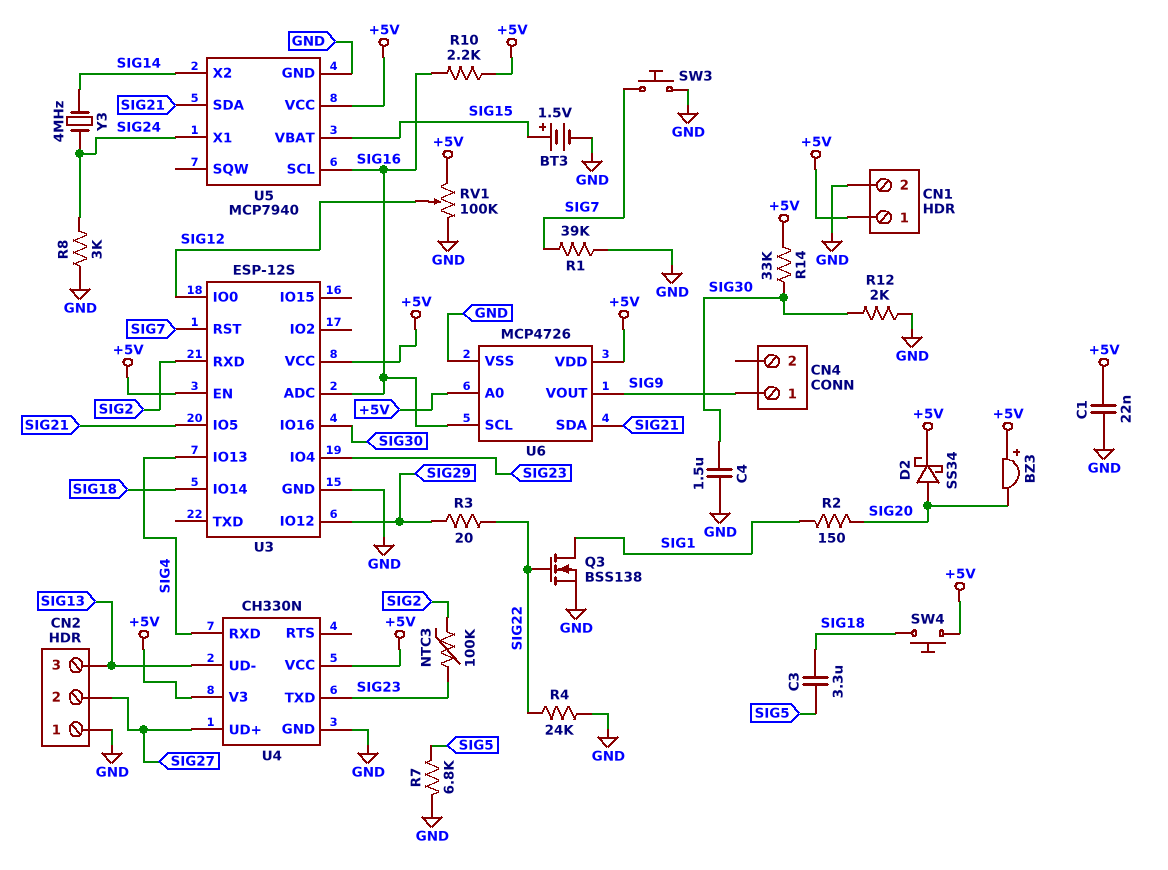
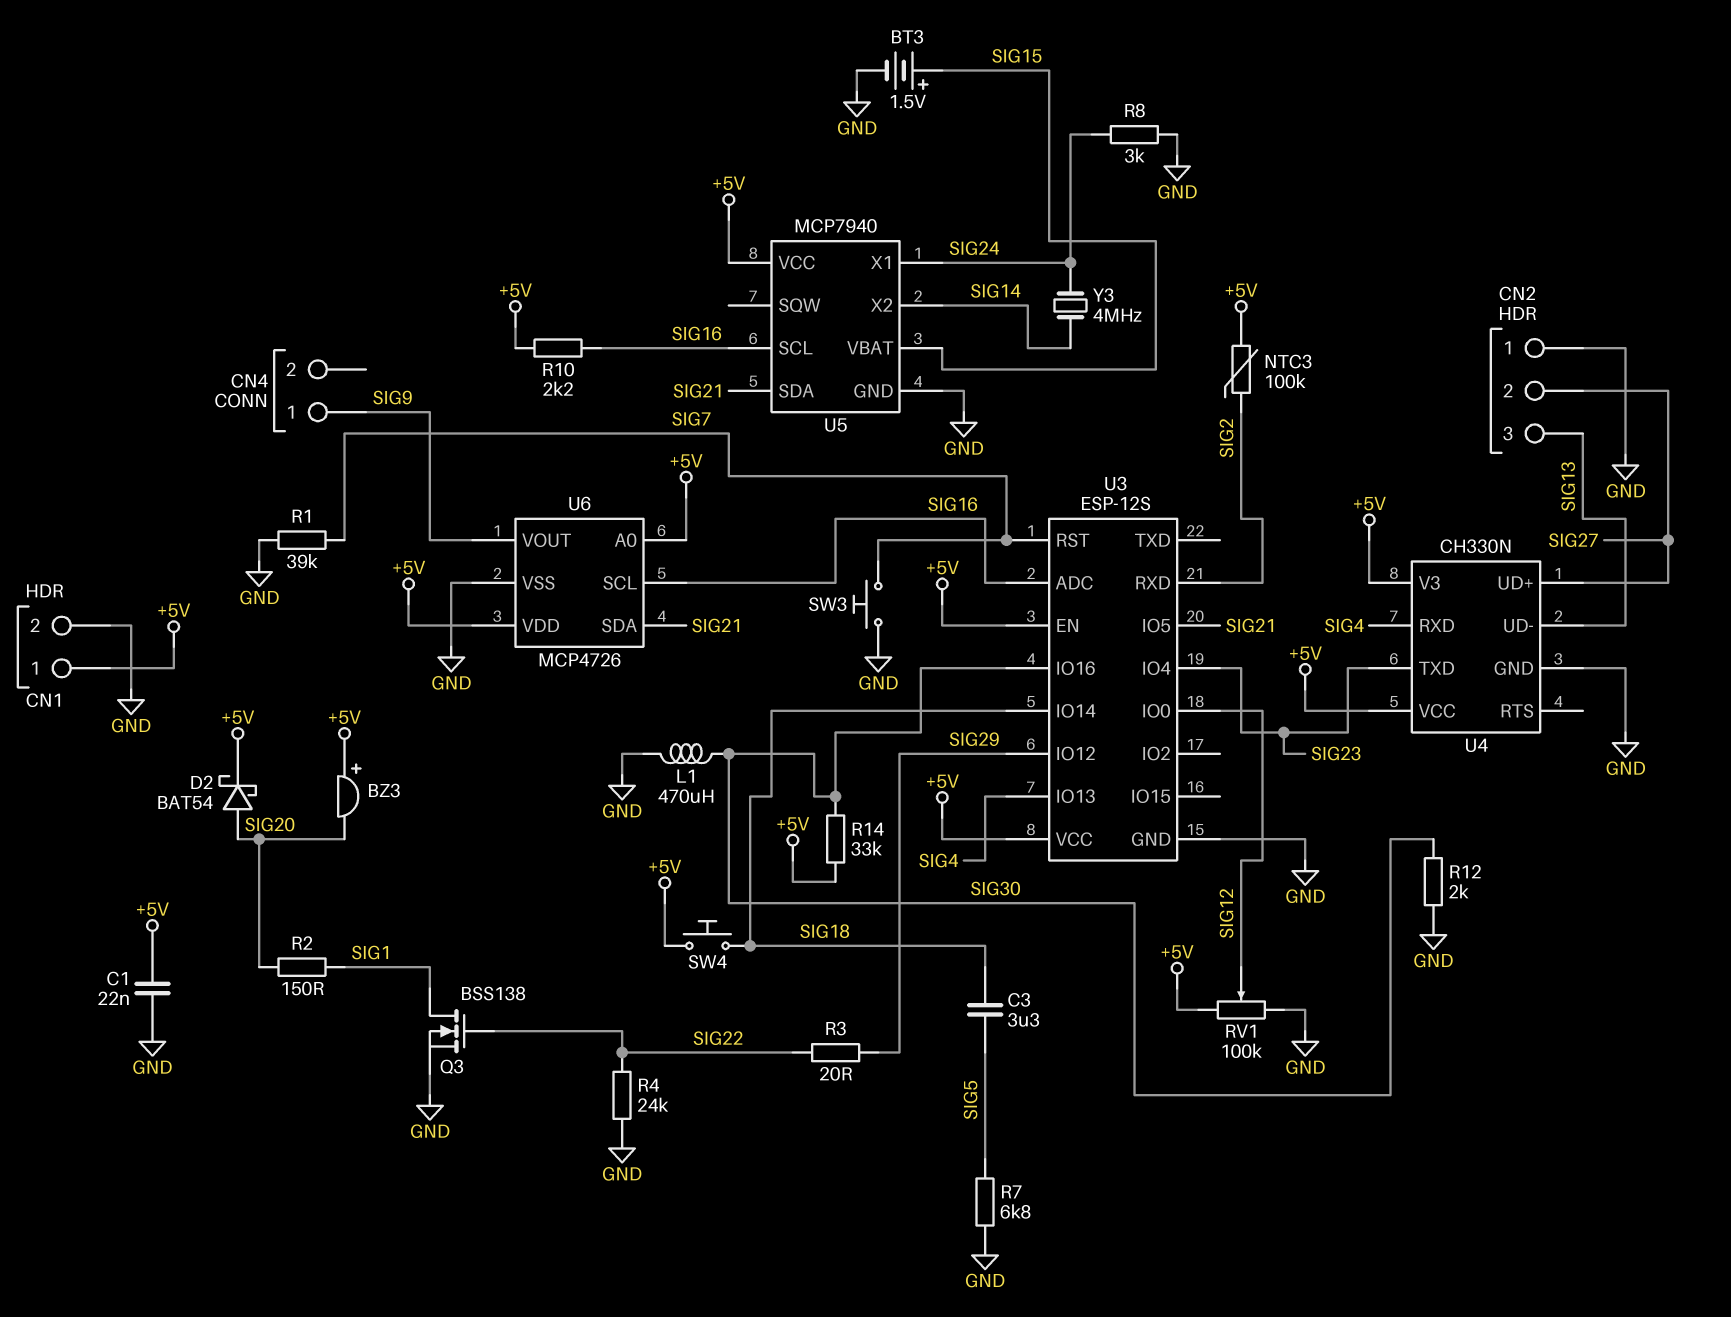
C4: 1.5uF (GND, SIG30) -> none
D2: schottky SS34 (A SIG20, K +5V) -> schottky BAT54 (A SIG20, K +5V)
L1: none -> 470uH (GND, SIG30)
NTC3: 100k (SIG2, SIG23) -> 100k (+5V, SIG2)

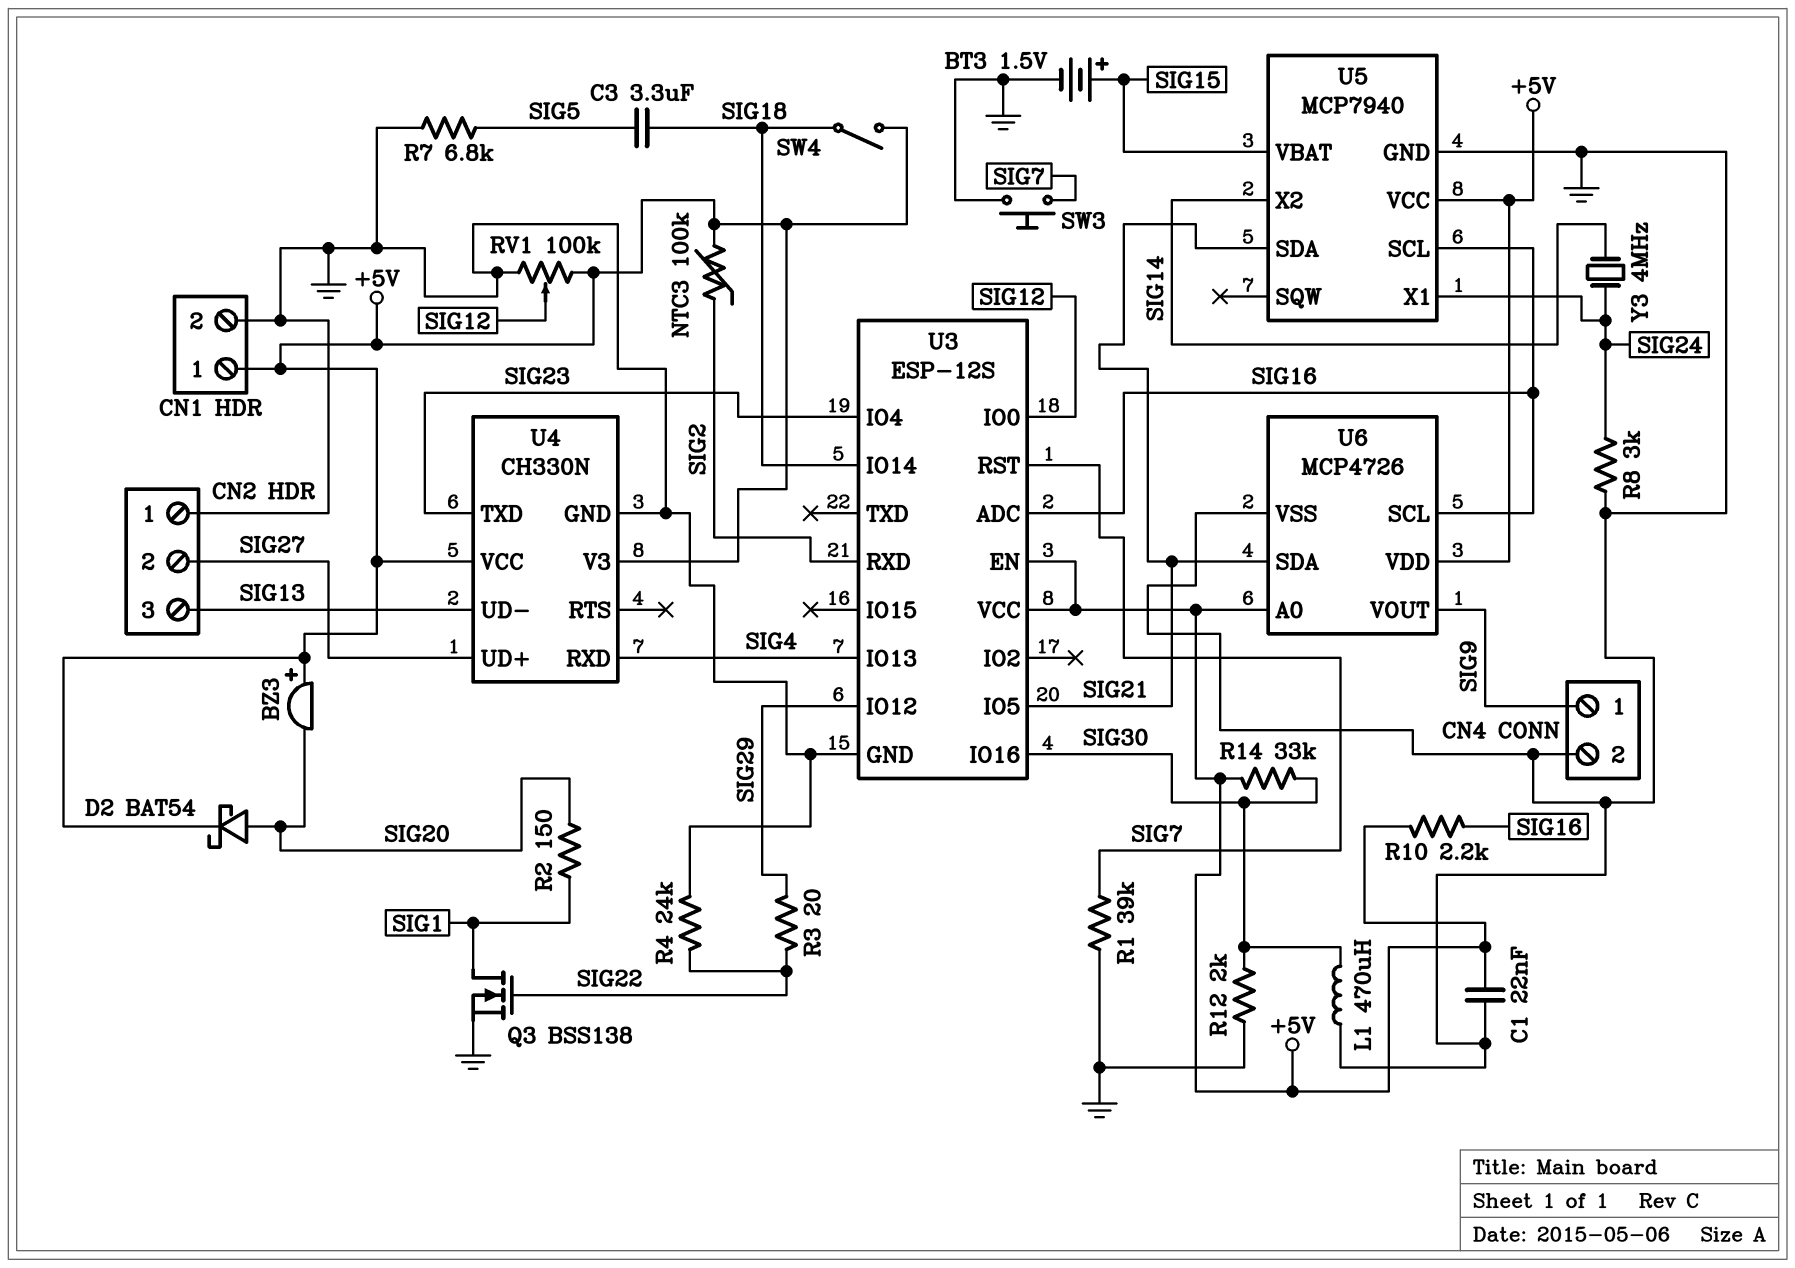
CN4 pin 2: none -> GND
SW4: button (+5V, SIG18) -> switch (+5V, SIG18)

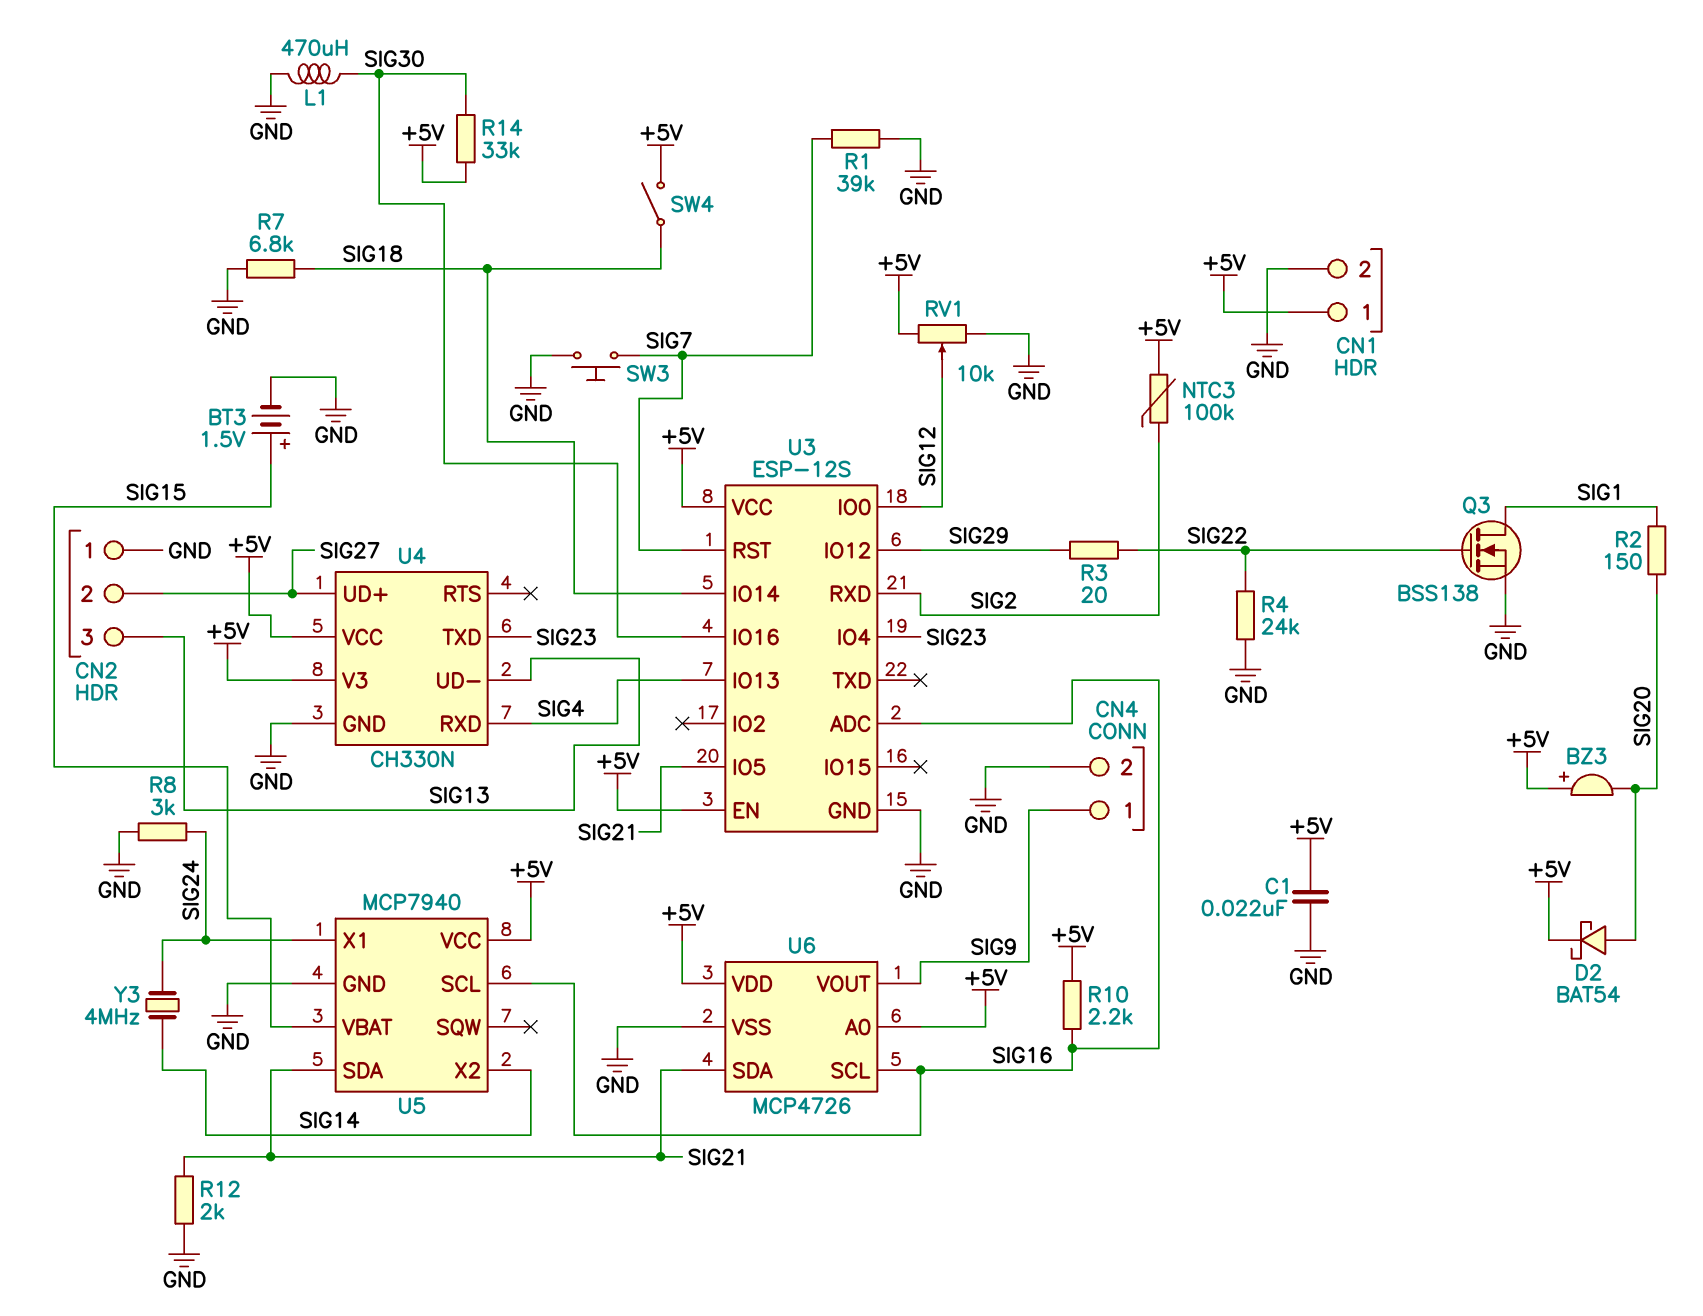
C3: 3.3uF (SIG5, SIG18) -> none
R7: 6.8k (GND, SIG5) -> 6.8k (GND, SIG18)
R12: 2k (GND, SIG30) -> 2k (GND, SIG21)
RV1: 100k (+5V, GND, wiper SIG12) -> 10k (+5V, GND, wiper SIG12)

